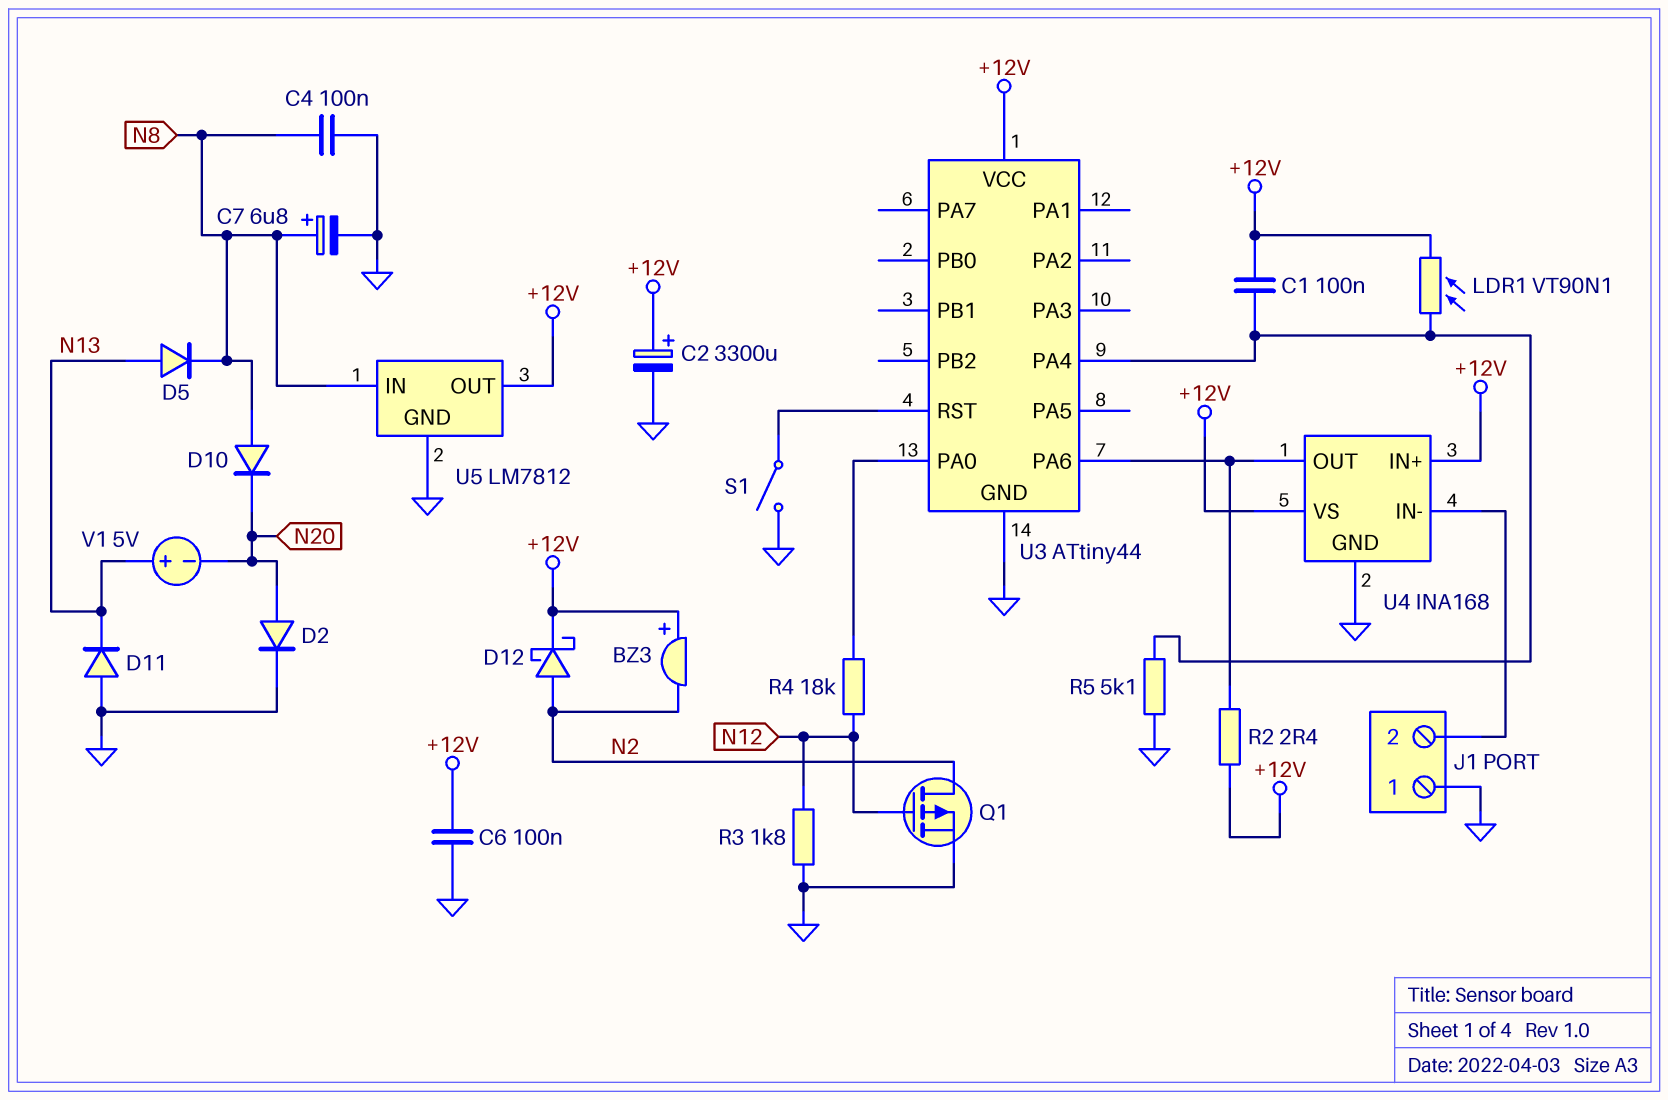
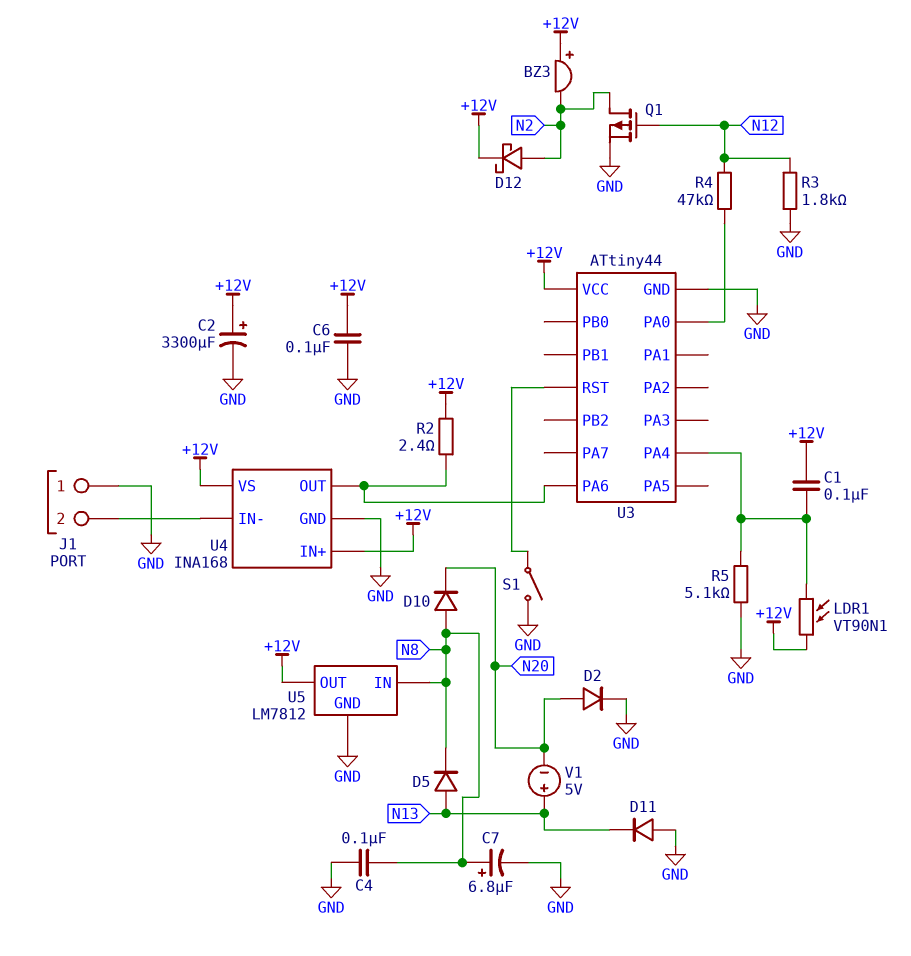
R4: 18k (N12, U3/PA0) -> 47k (N12, U3/PA0)

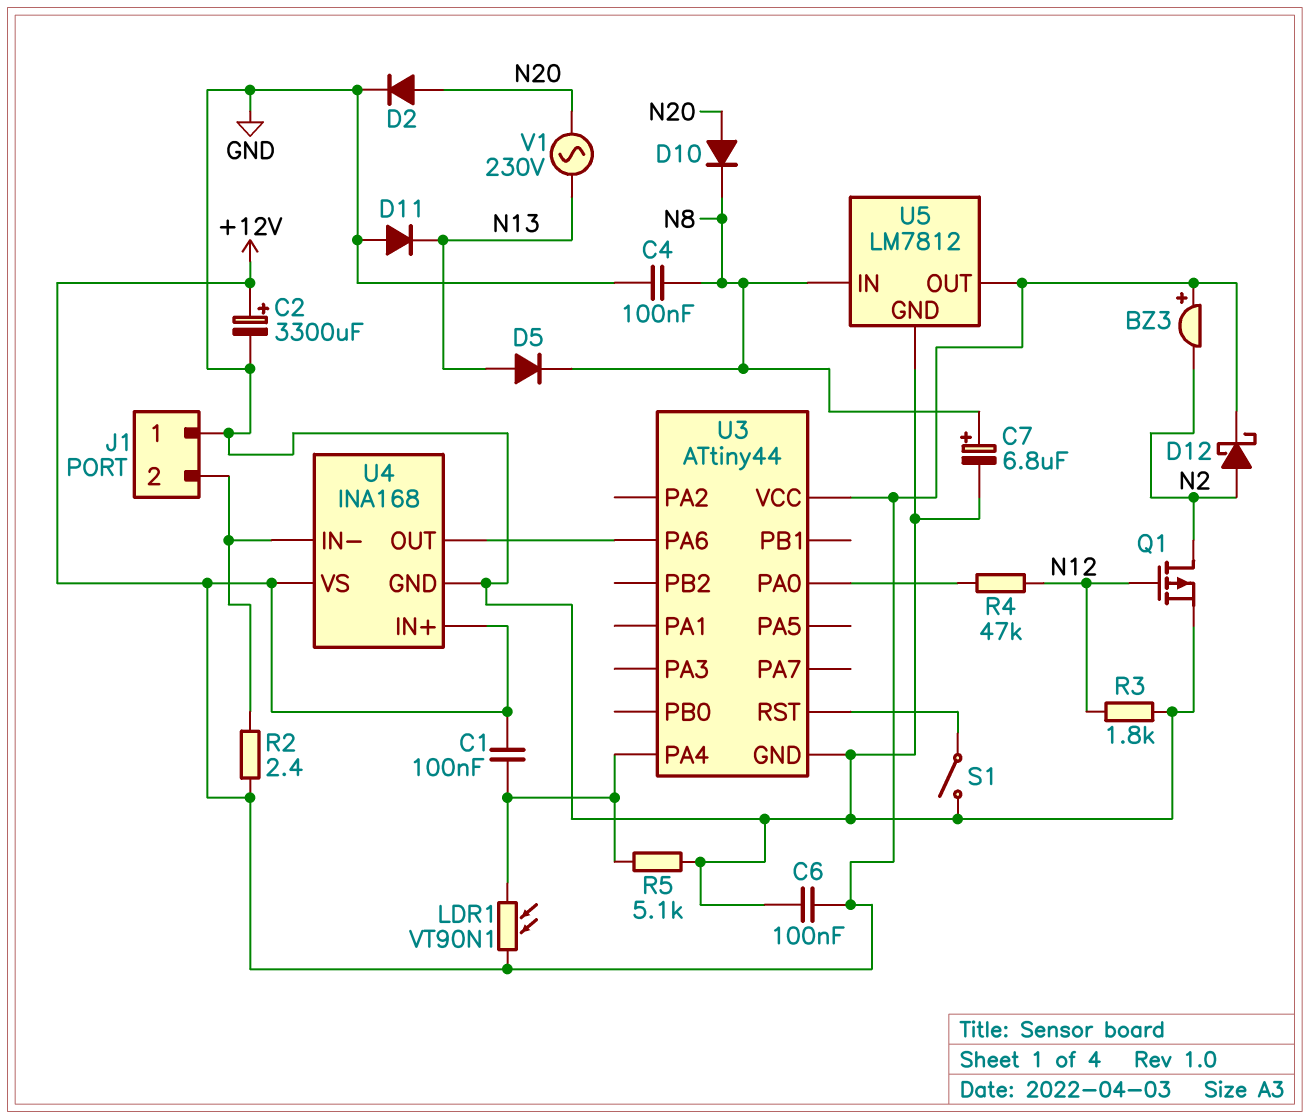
D10: diode (A N8, K N20) -> diode (A N20, K N8)
R2: 2.4 (+12V, U3/PA6) -> 2.4 (+12V, J1/2)
V1: 5V (plus N13, minus N20) -> AC 230V (N13, N20)

